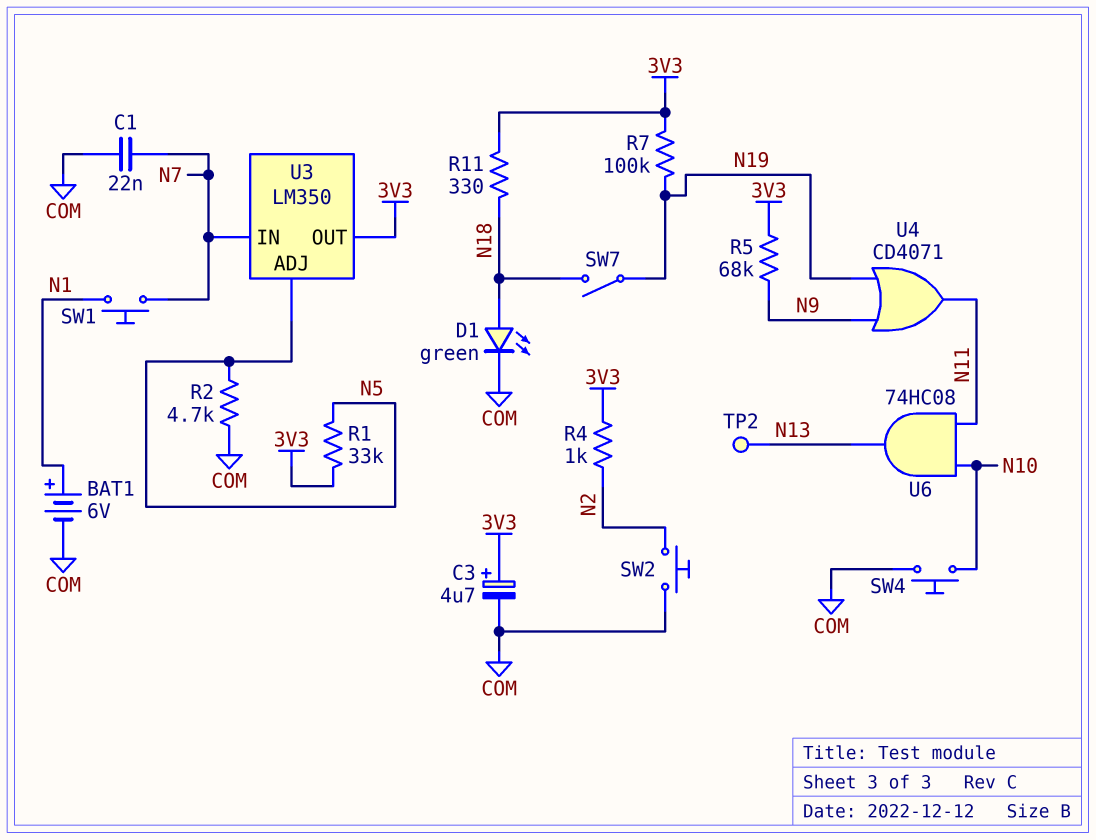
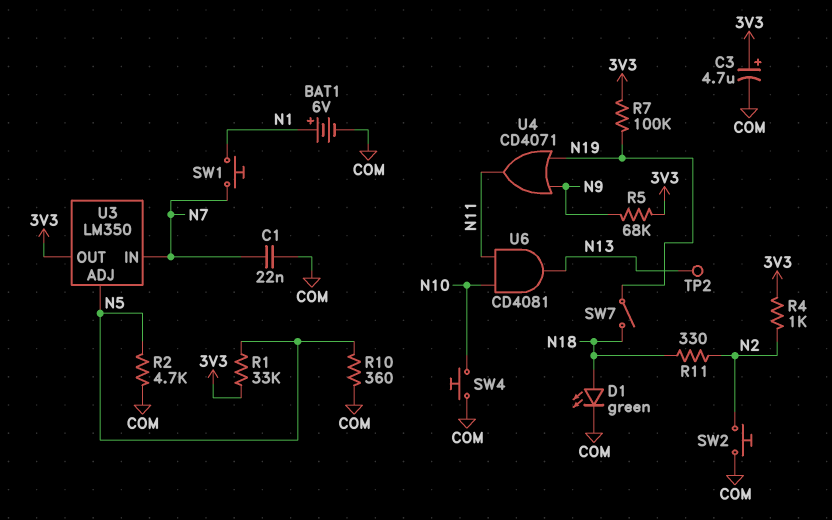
R10: none -> 360 (COM, N5)
R11: 330 (3V3, N18) -> 330 (N2, N18)
U6: AND 74HC08 (in N10, in N11, out N13) -> AND CD4081 (in N10, in N11, out N13)

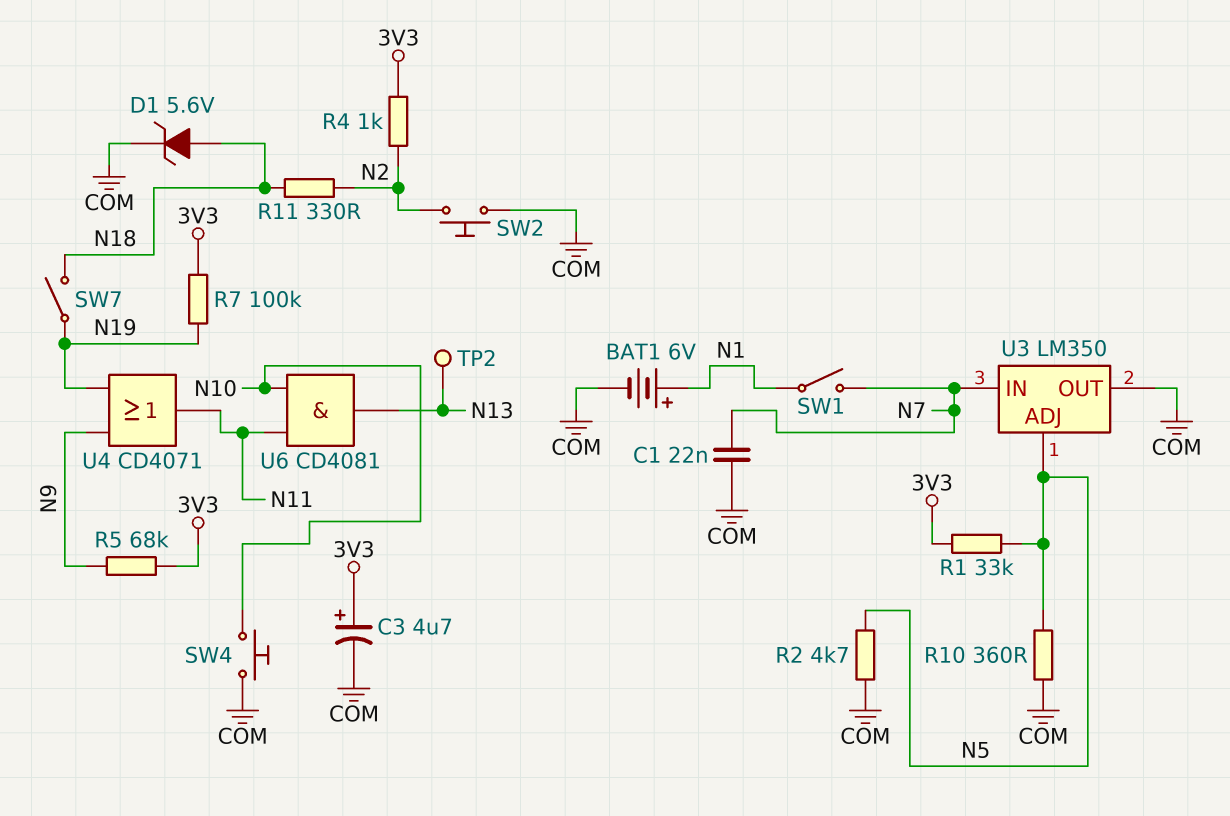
D1: LED green (A N18, K COM) -> zener 5.6V (A N18, K COM)
SW1: button (N1, N7) -> switch (N1, N7)
U3 pin OUT: 3V3 -> COM

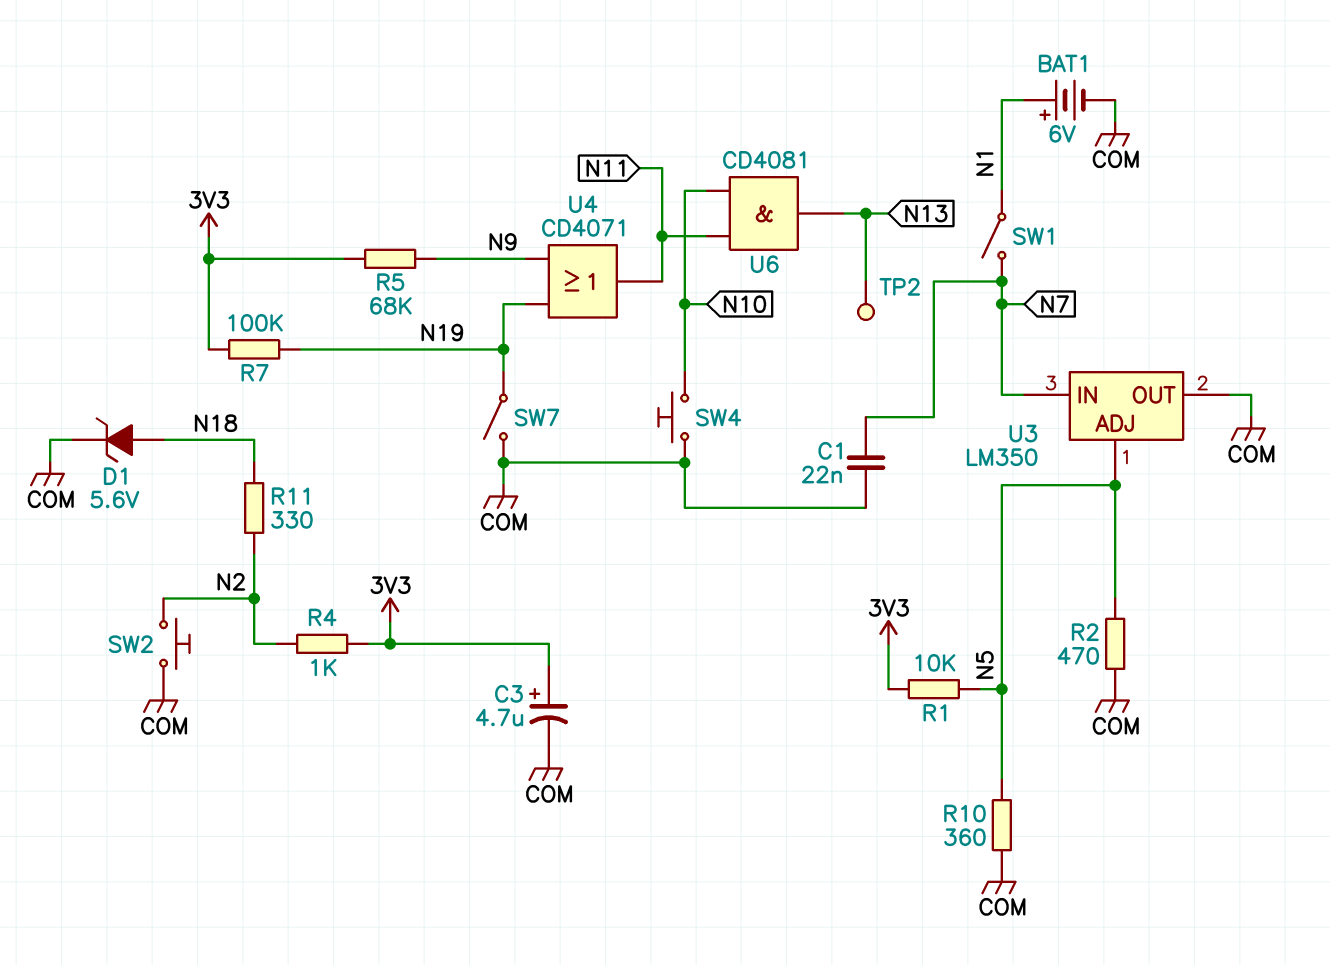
R1: 33k (3V3, N5) -> 10k (3V3, N5)
R2: 4.7k (COM, N5) -> 470 (COM, N5)
SW7: switch (N18, N19) -> switch (COM, N19)

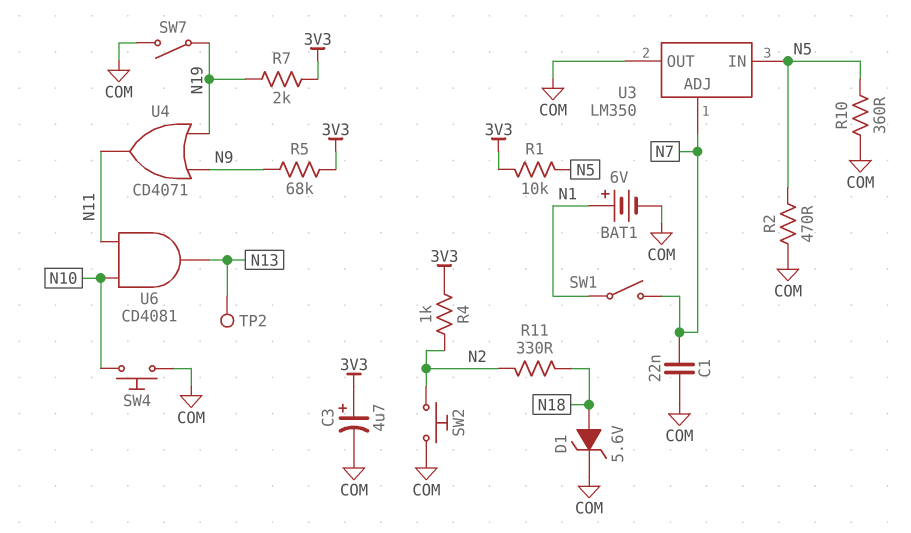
R7: 100k (3V3, N19) -> 2k (3V3, N19)
U3 pin ADJ: N5 -> N7
U3 pin IN: N7 -> N5

